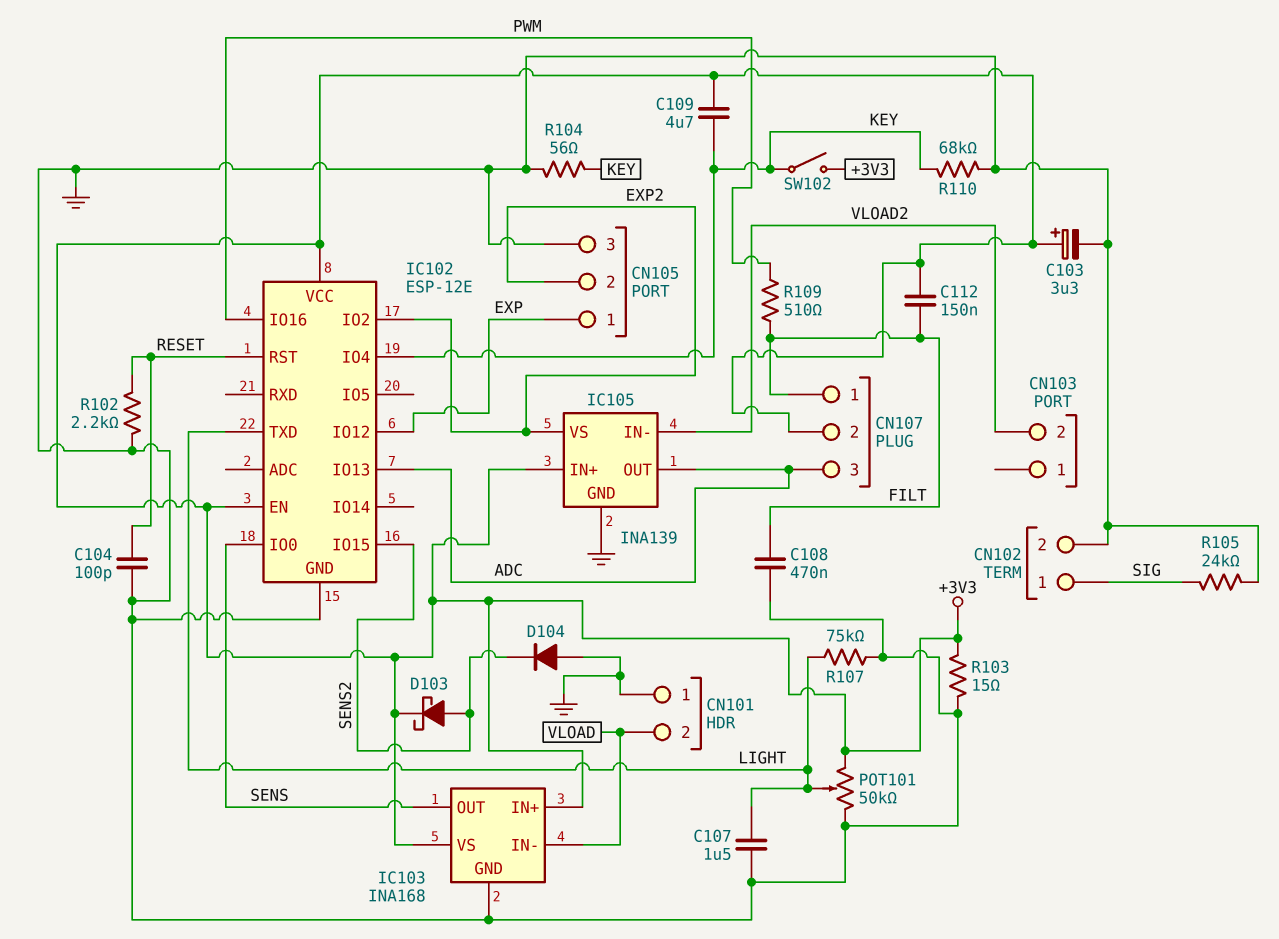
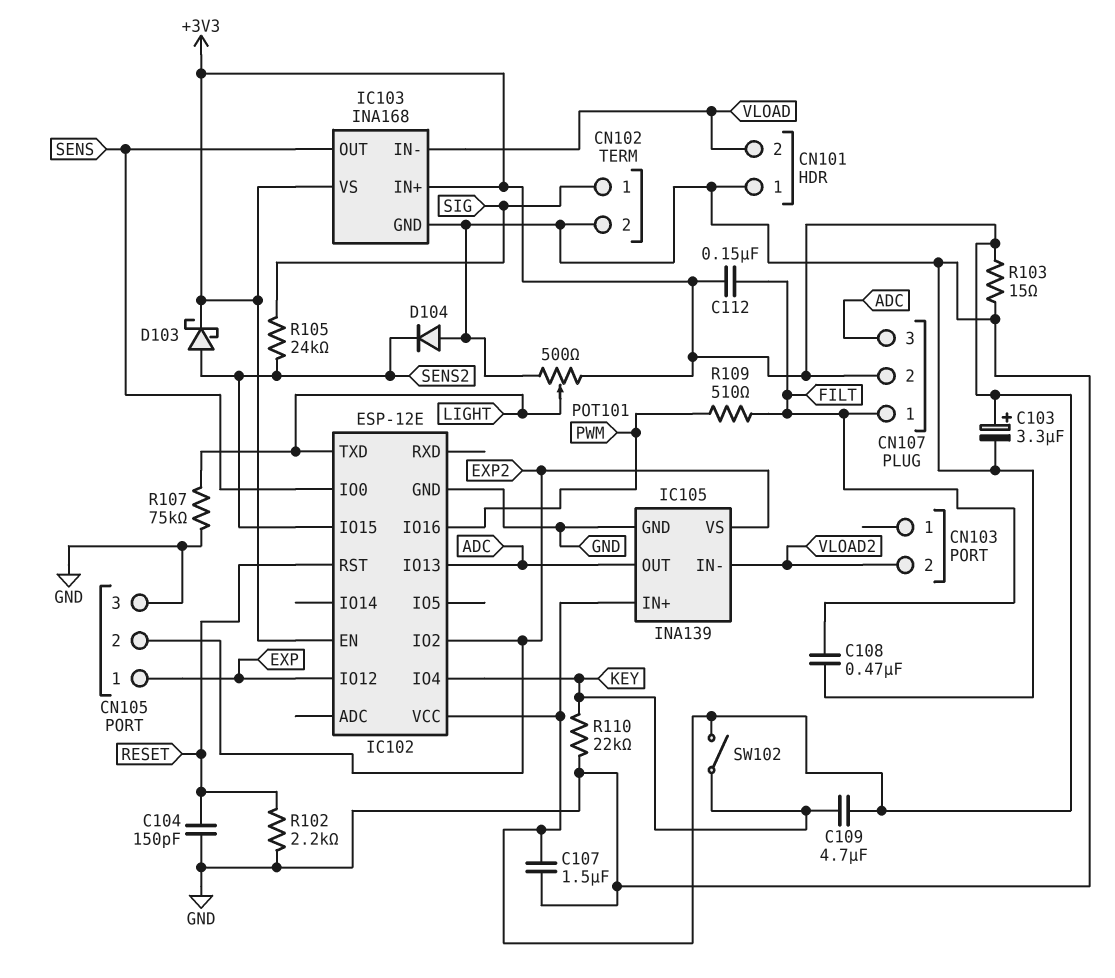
C104: 100pF (GND, RESET) -> 150pF (GND, RESET)
C107: 1.5uF (GND, LIGHT) -> 1.5uF (+3V3, GND)
POT101: 50k (+3V3, GND, wiper LIGHT) -> 500 (+3V3, GND, wiper LIGHT)
R104: 56 (GND, KEY) -> none
R105: 24k (GND, SIG) -> 24k (SENS2, SIG)
R110: 68k (GND, KEY) -> 22k (GND, KEY)

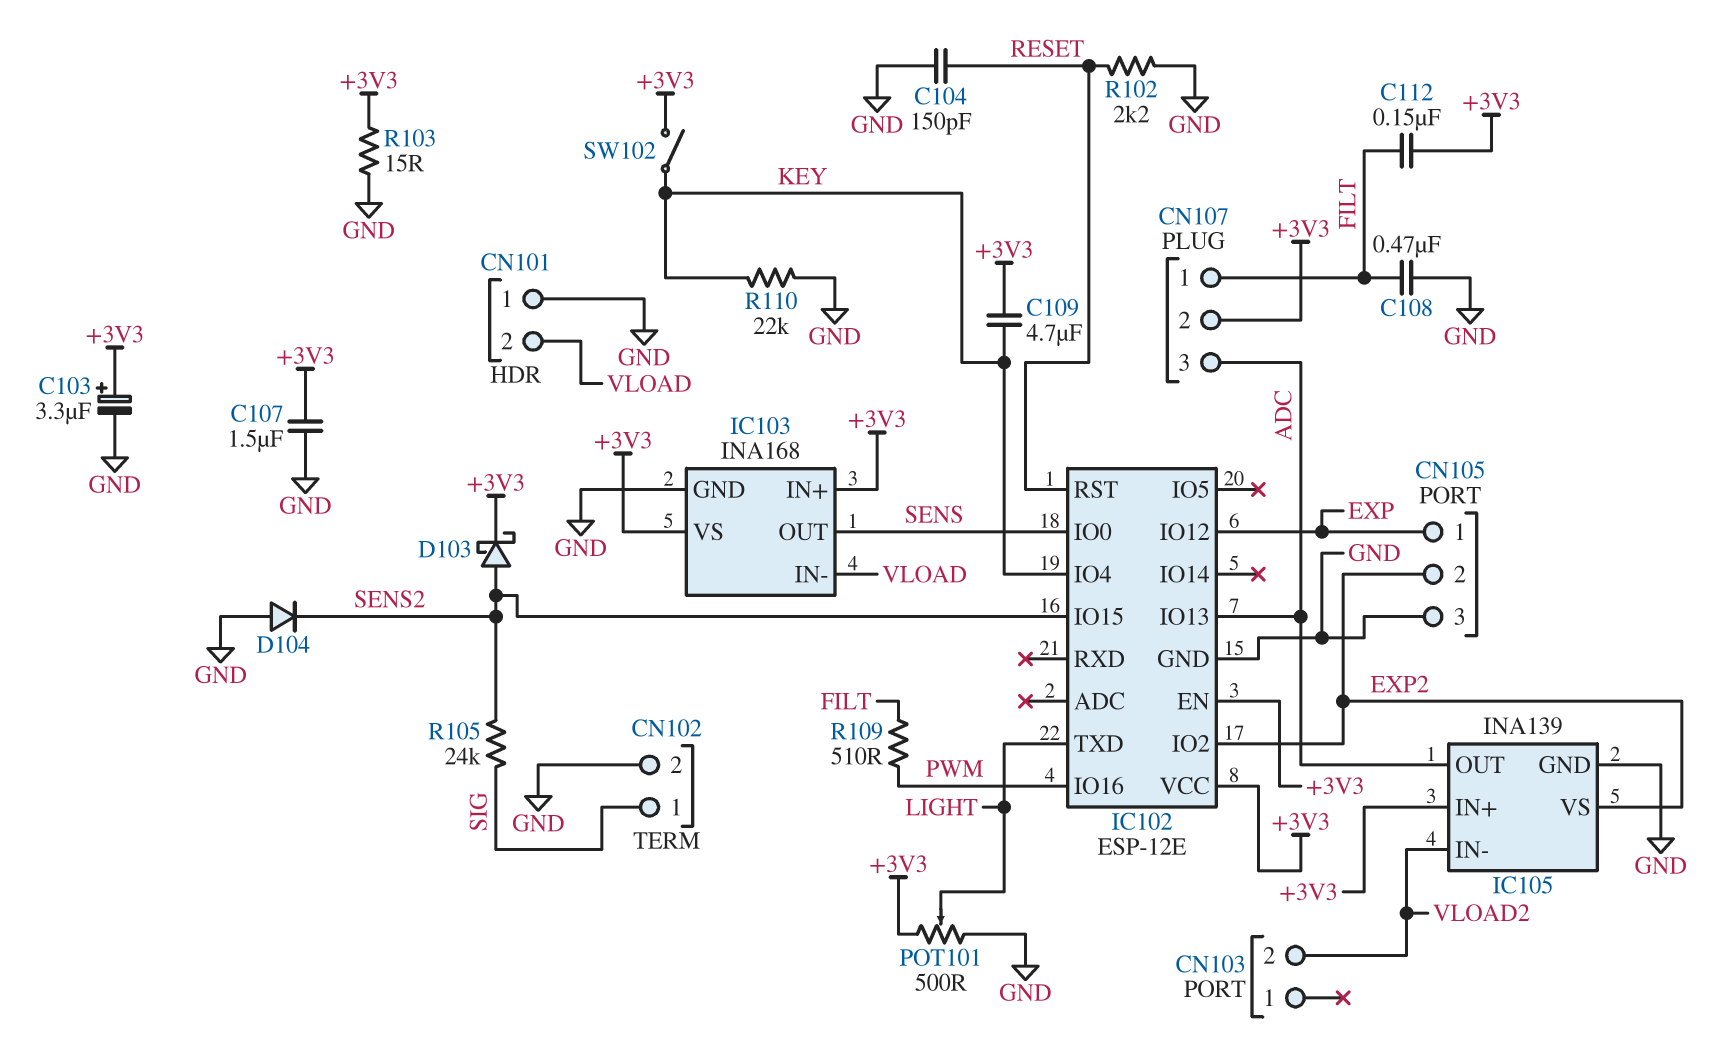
R107: 75k (GND, LIGHT) -> none

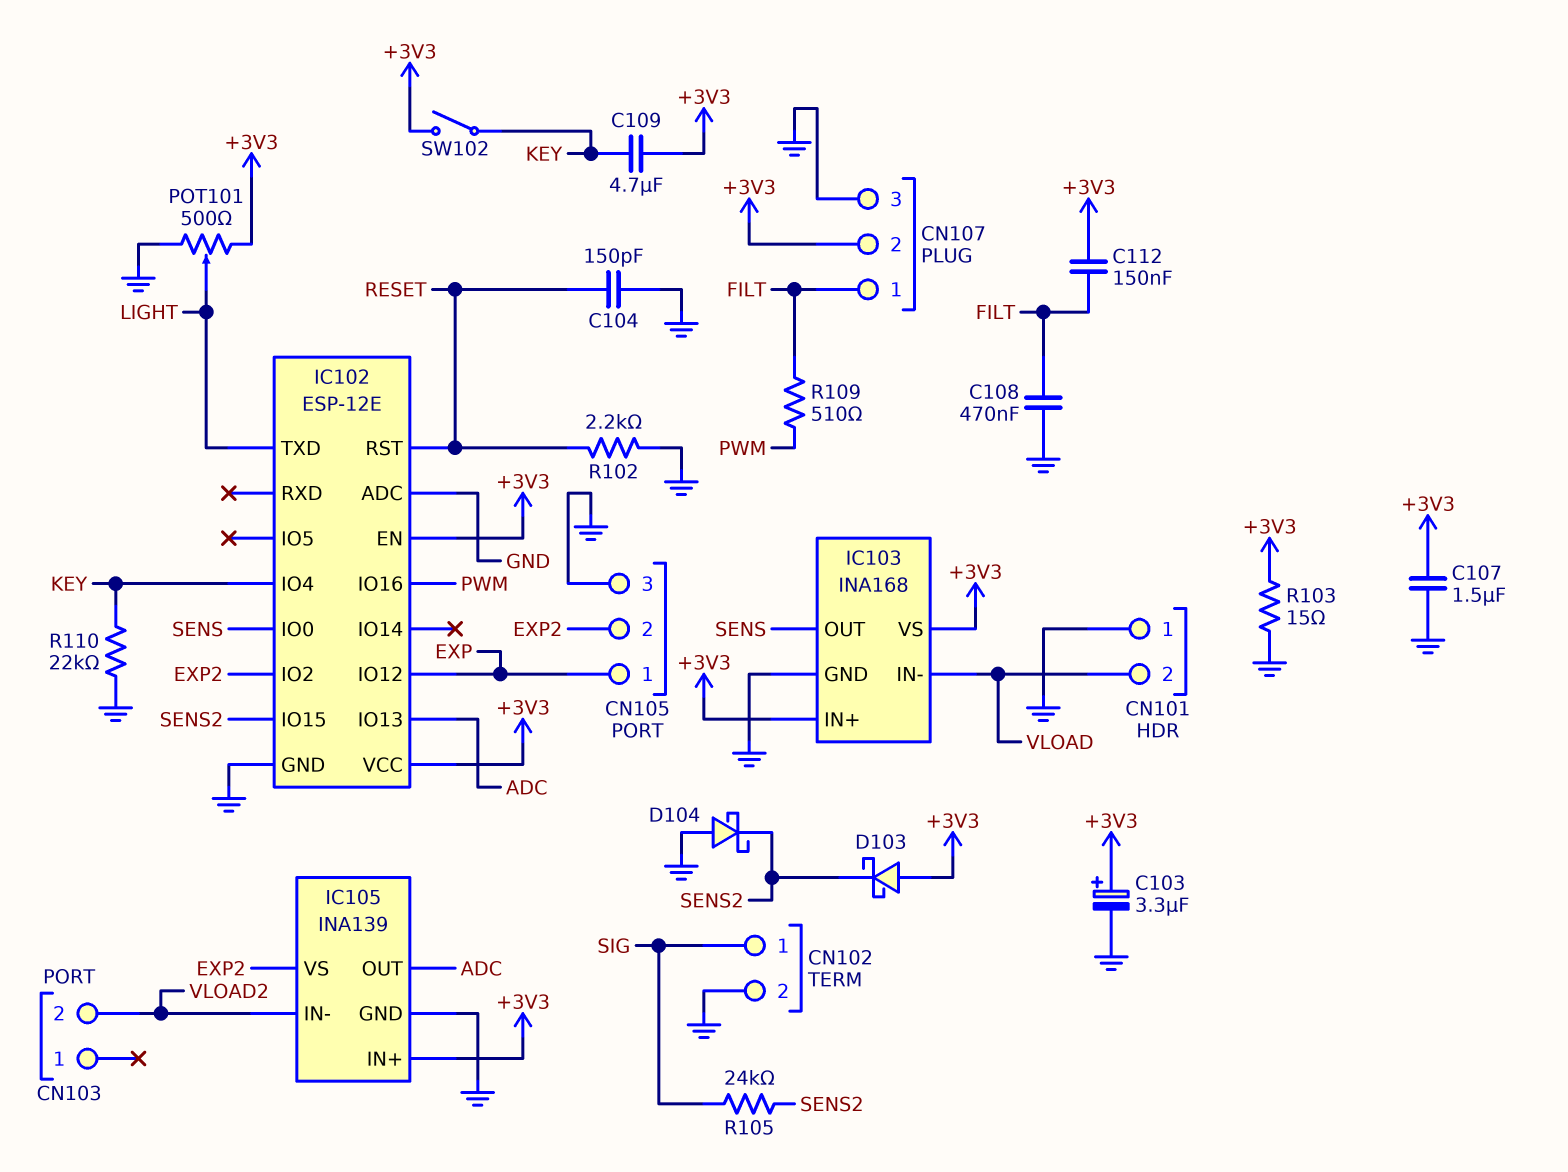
CN107 pin 3: ADC -> GND
D103: schottky (A SENS2, K +3V3) -> schottky (A +3V3, K SENS2)
D104: diode (A GND, K SENS2) -> schottky (A GND, K SENS2)
IC102 pin ADC: none -> GND

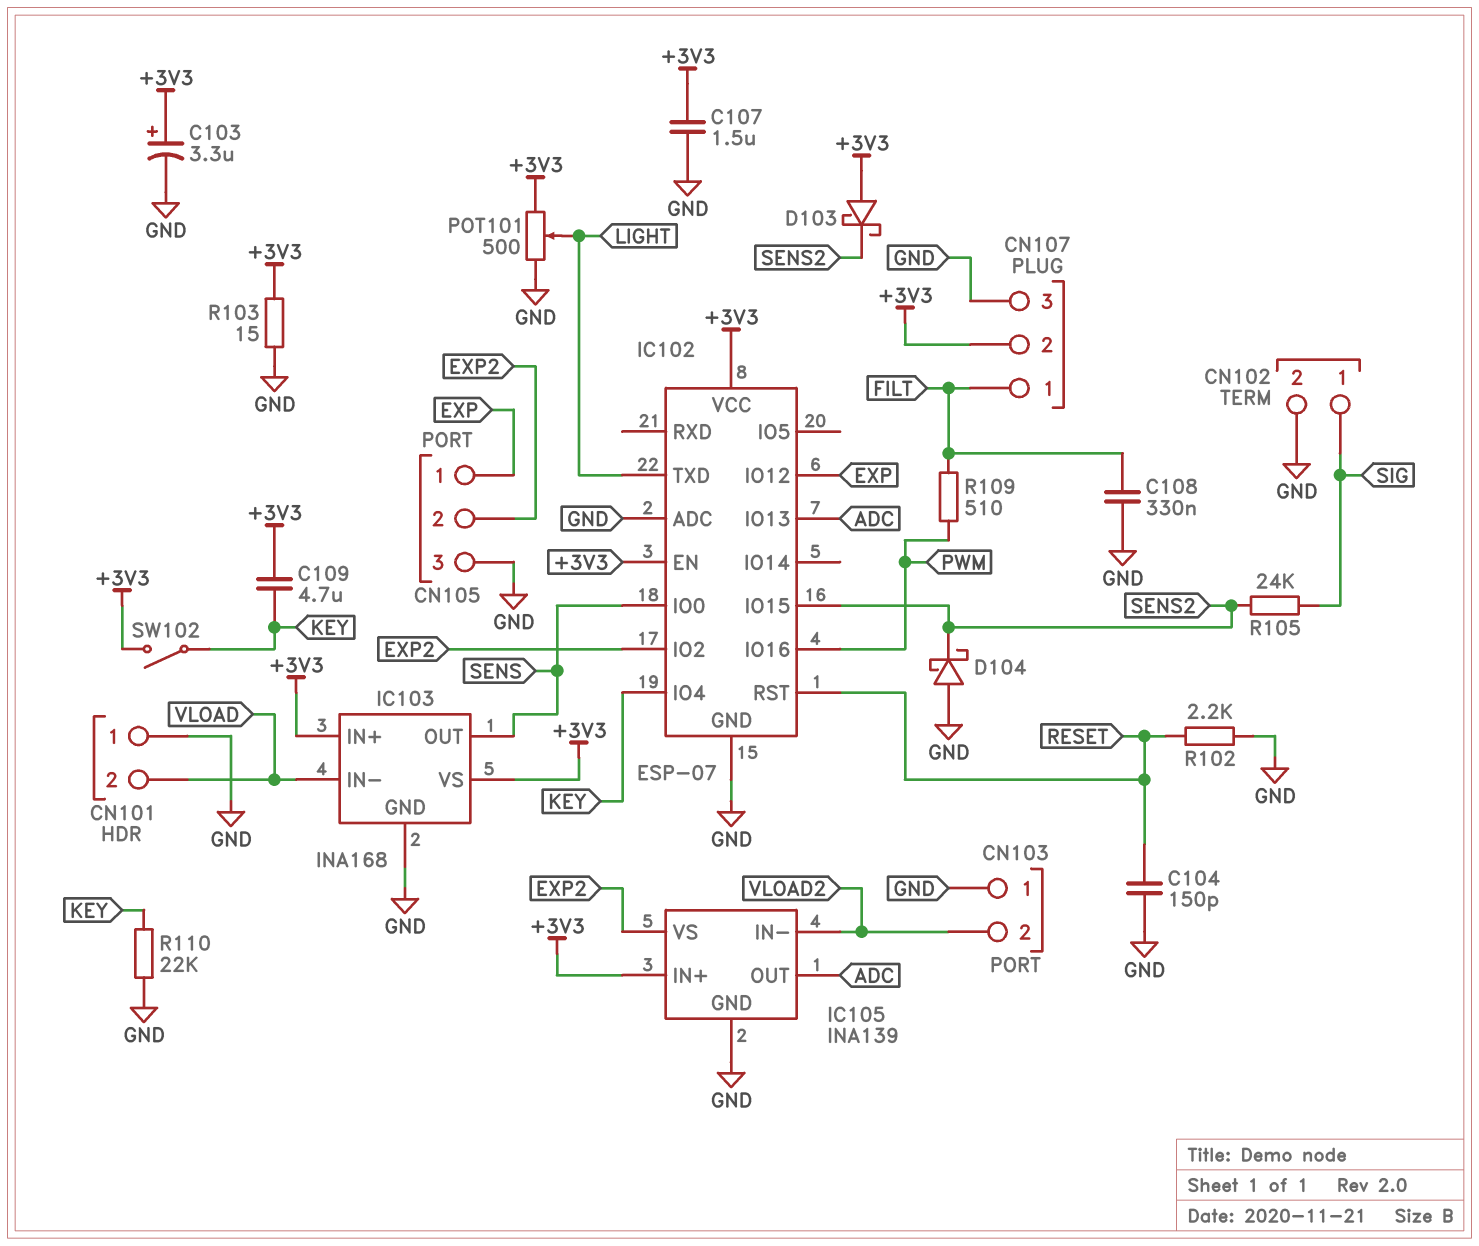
C108: 470nF (FILT, GND) -> 330nF (FILT, GND)
C112: 150nF (+3V3, FILT) -> none
CN103 pin 1: none -> GND
IC102: ESP-12E -> ESP-07

